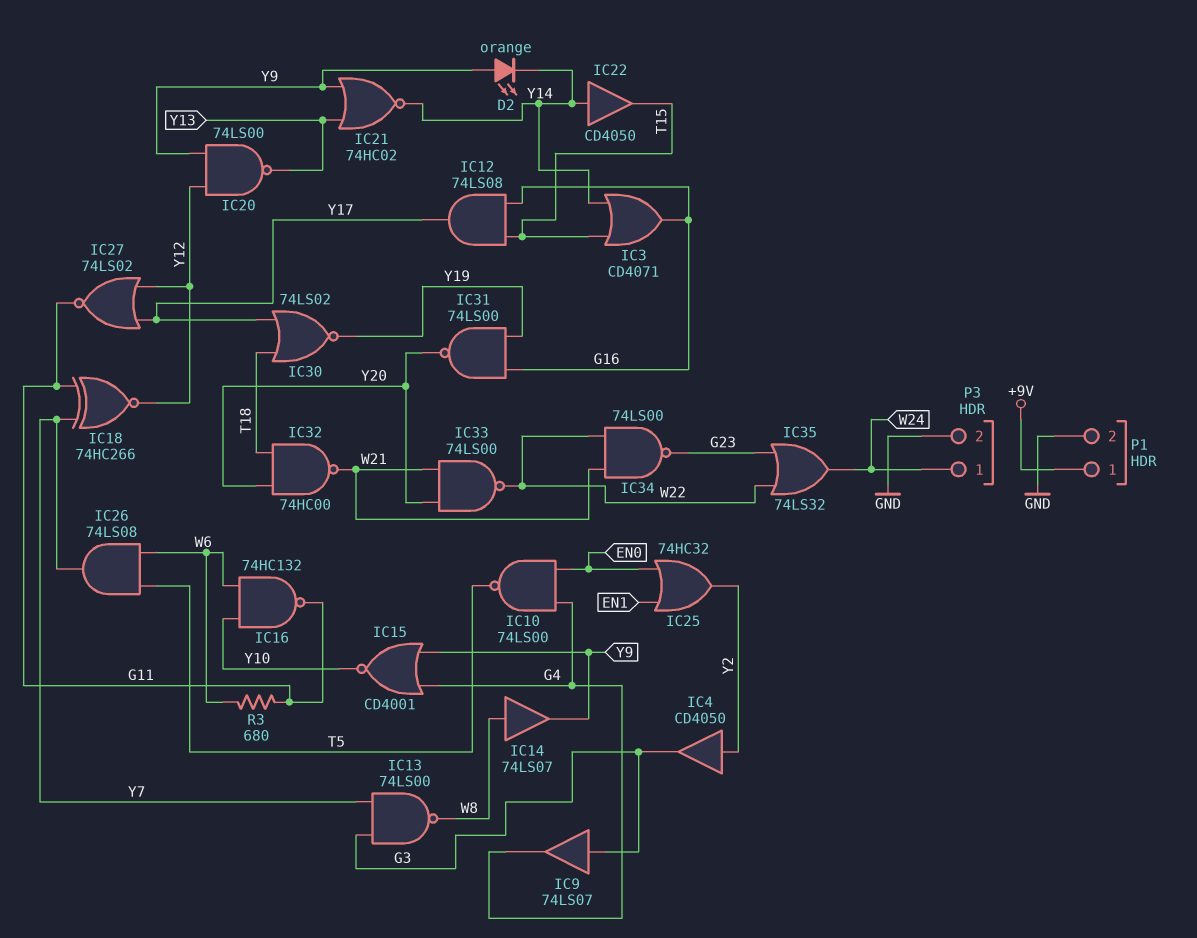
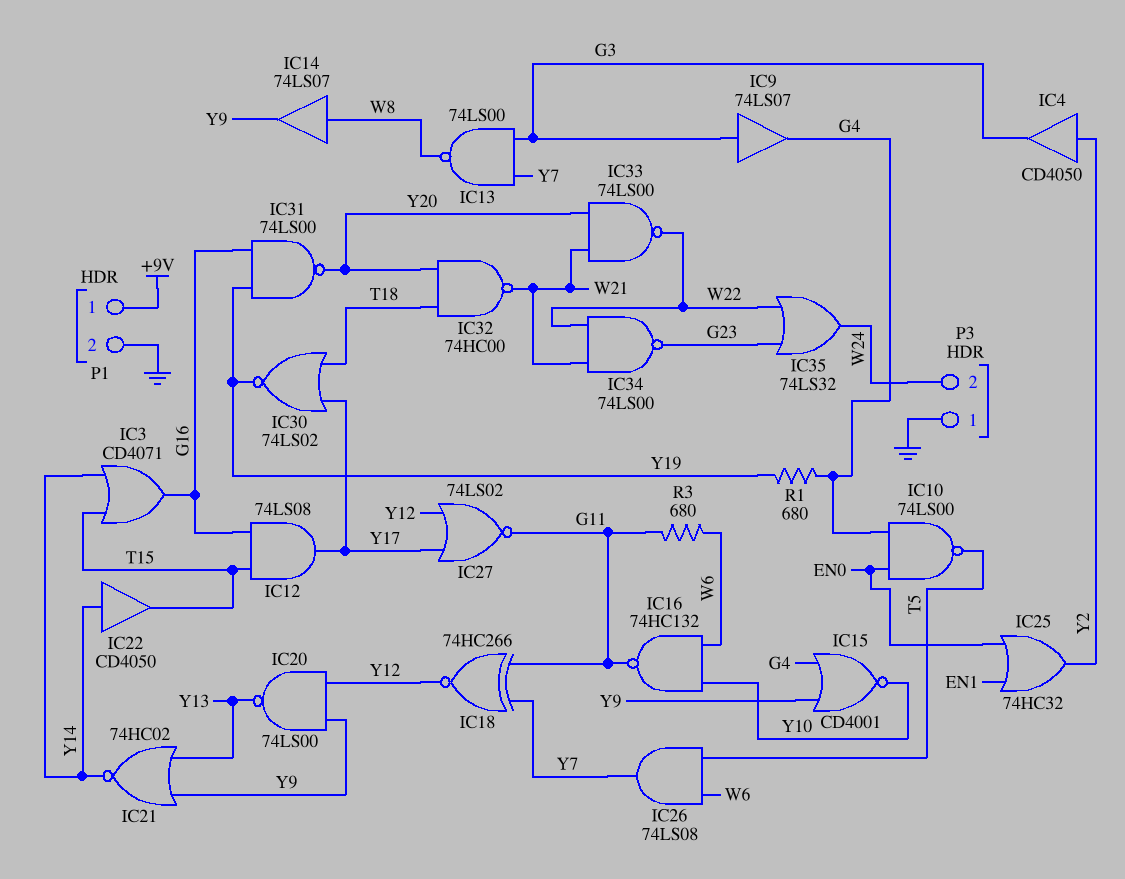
D2: LED orange (A Y9, K Y14) -> none
P3 pin 1: W24 -> GND
P3 pin 2: GND -> W24
R1: none -> 680 (G4, Y19)

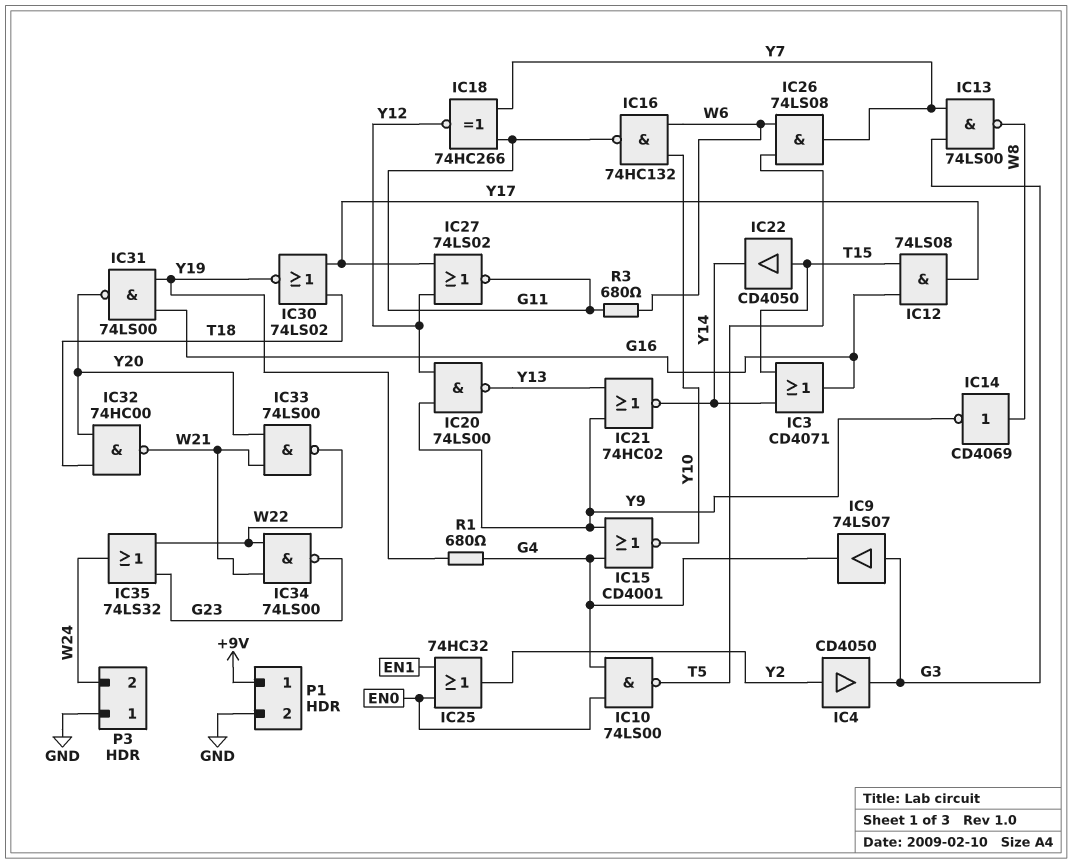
IC14: buffer 74LS07 (in W8, out Y9) -> NOT CD4069 (in W8, out Y9)
IC22: buffer CD4050 (in Y14, out T15) -> buffer CD4050 (in T15, out Y14)

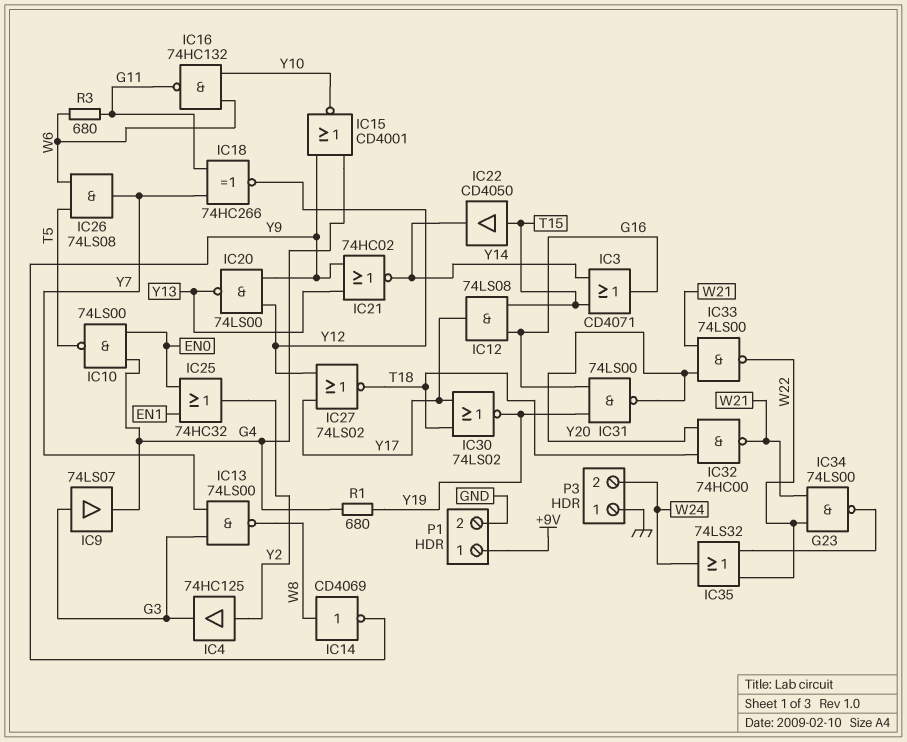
IC4: buffer CD4050 (in Y2, out G3) -> buffer 74HC125 (in Y2, out G3)
IC27: NOR 74LS02 (in Y12, in Y17, out G11) -> NOR 74LS02 (in Y12, in Y17, out T18)

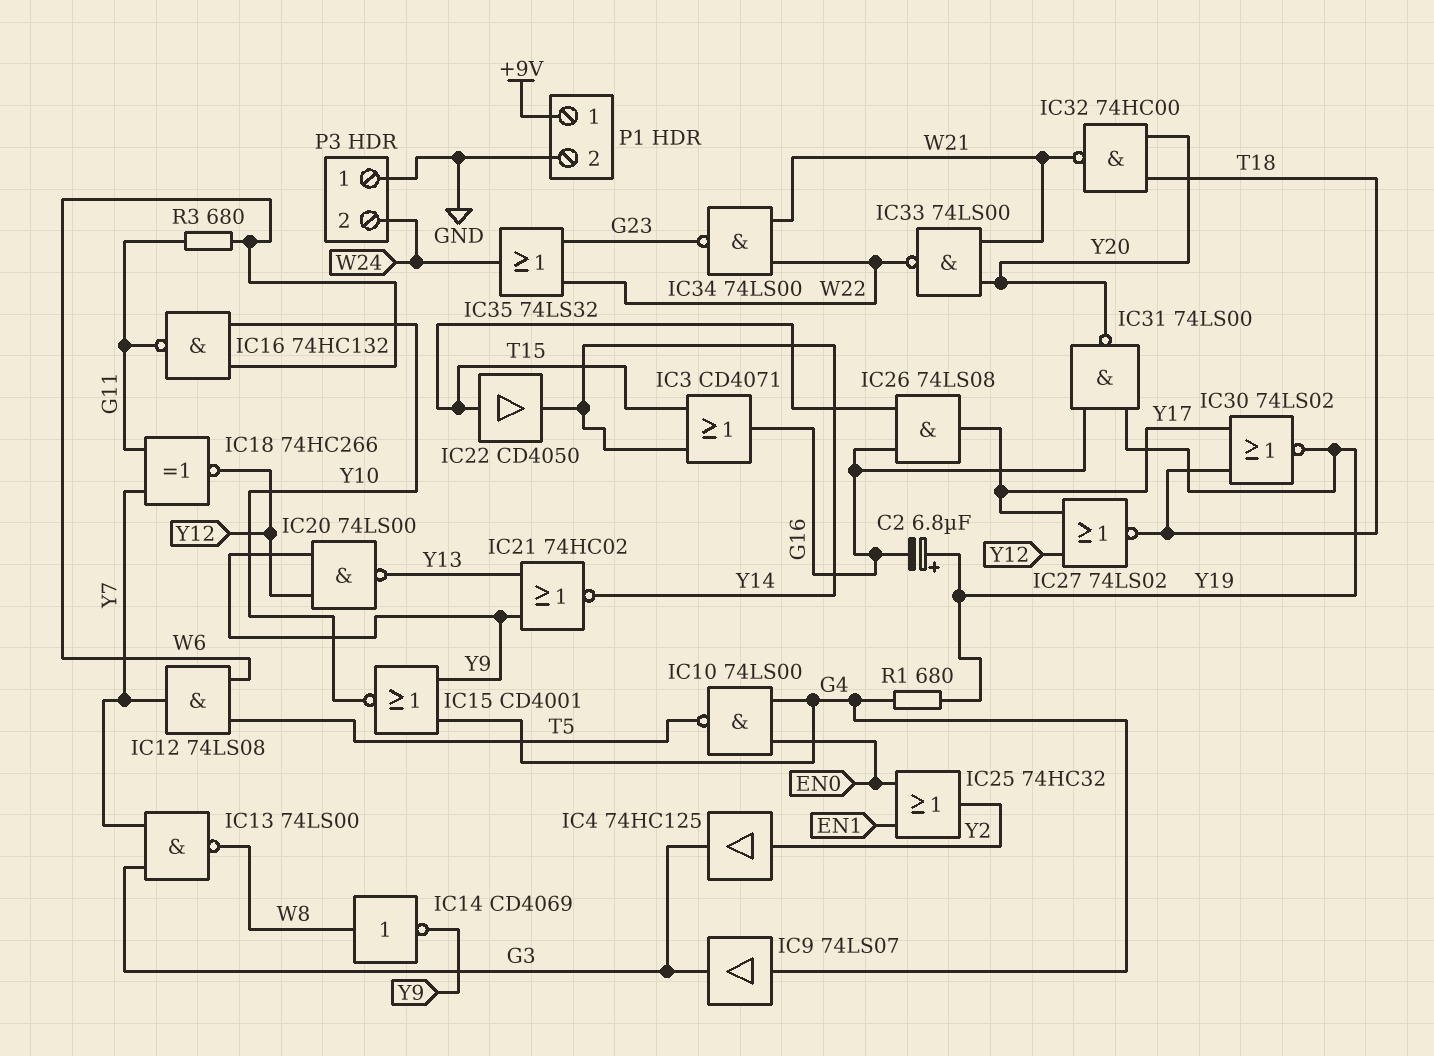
C2: none -> 6.8uF (plus Y19, minus G16)
IC9: buffer 74LS07 (in G3, out G4) -> buffer 74LS07 (in G4, out G3)
IC12: AND 74LS08 (in G16, in T15, out Y17) -> AND 74LS08 (in T5, in W6, out Y7)
IC26: AND 74LS08 (in T5, in W6, out Y7) -> AND 74LS08 (in G16, in T15, out Y17)

